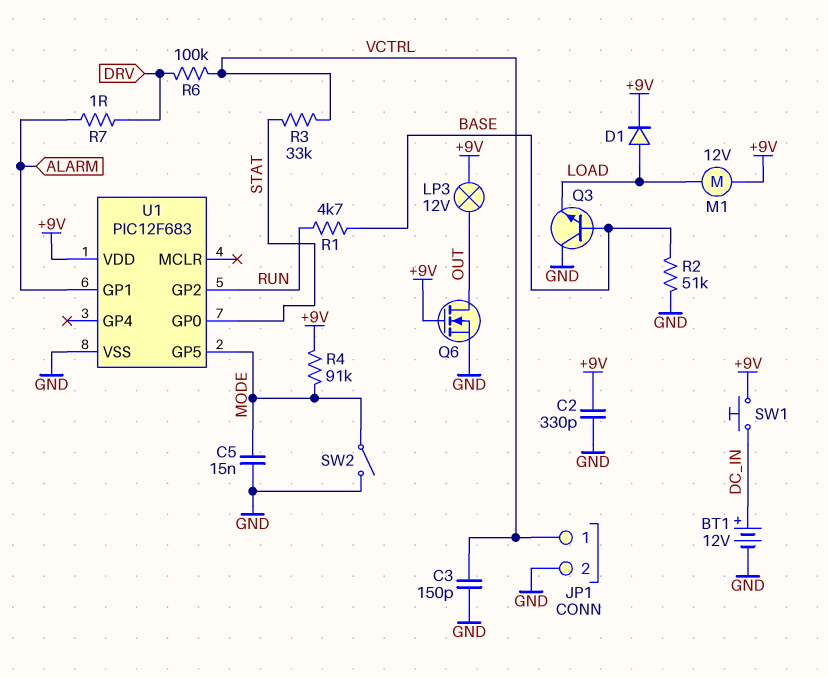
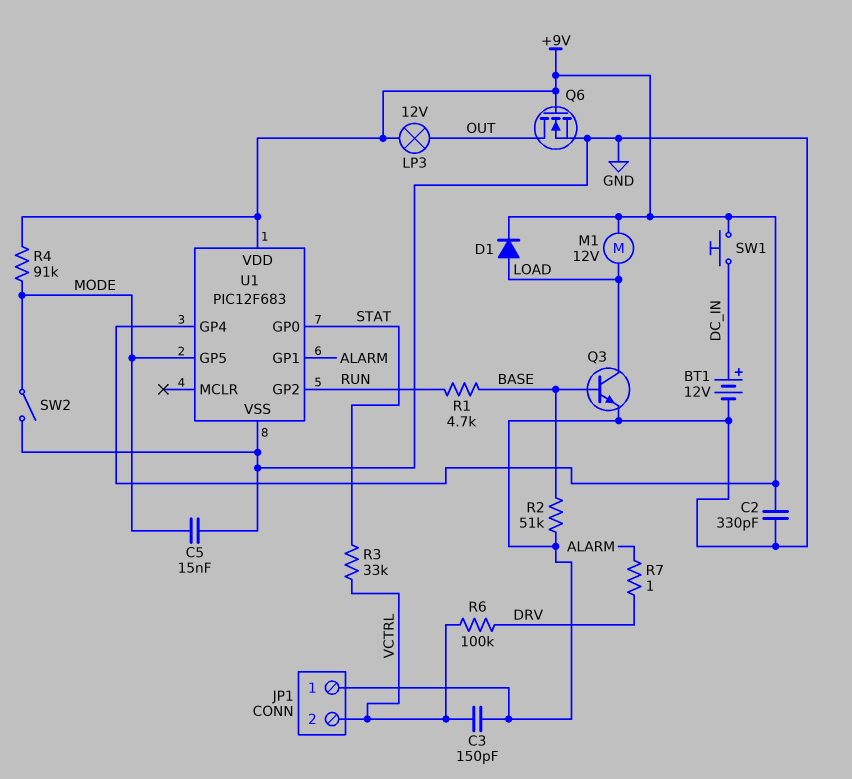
JP1 pin 1: VCTRL -> GND
JP1 pin 2: GND -> VCTRL
Q3: NPN (B BASE, C GND, E LOAD) -> NPN (B BASE, C LOAD, E GND)
U1 pin GP4: none -> +9V

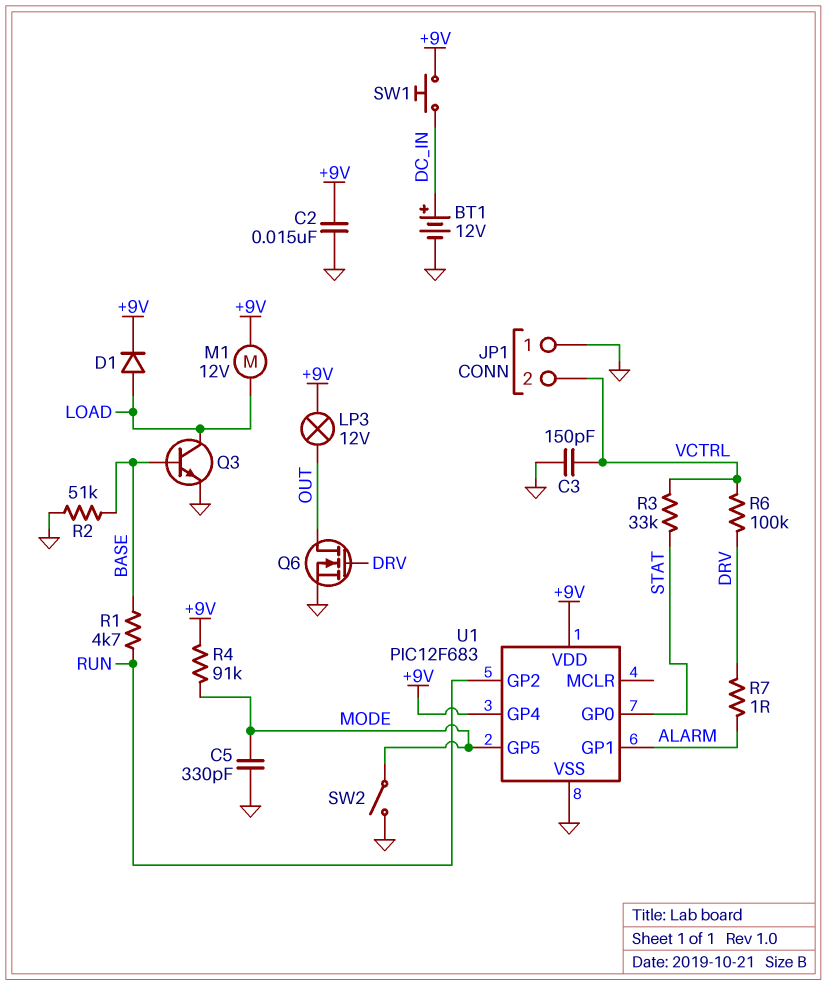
C2: 330pF (+9V, GND) -> 15nF (+9V, GND)
C5: 15nF (GND, MODE) -> 330pF (GND, MODE)
Q6: NMOS (G +9V, D OUT, S GND) -> NMOS (G DRV, D OUT, S GND)

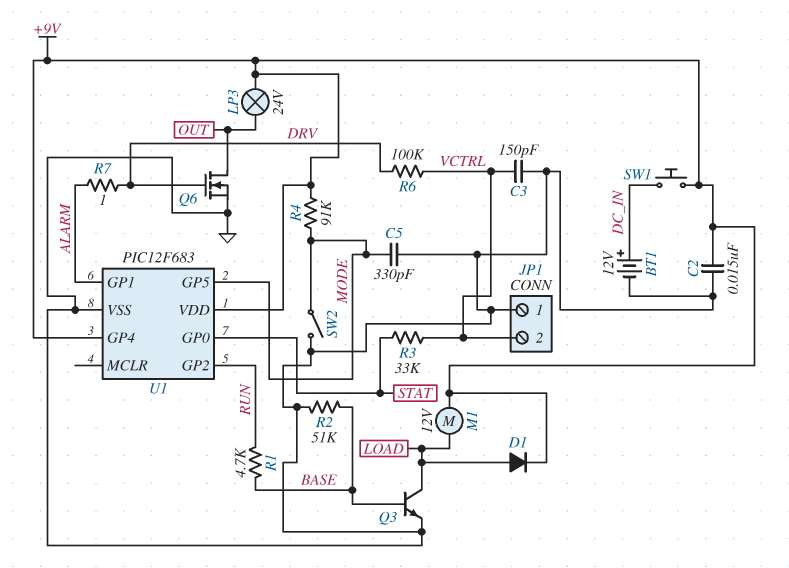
LP3: lamp 12V (+9V, OUT) -> lamp 24V (+9V, OUT)

